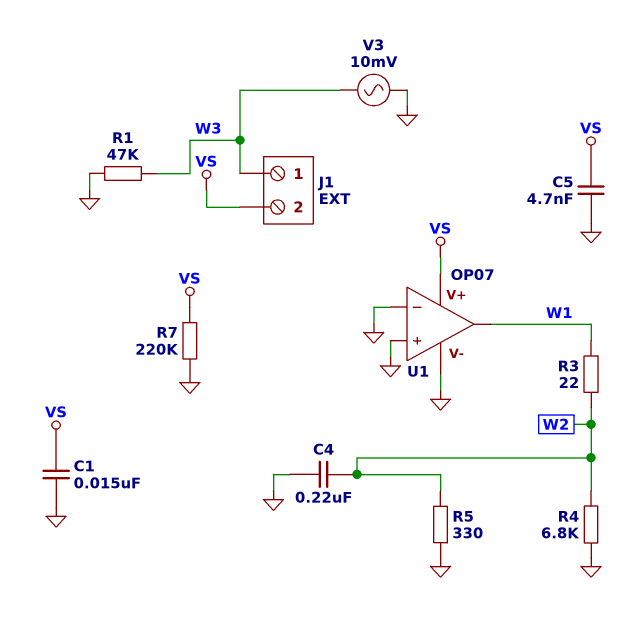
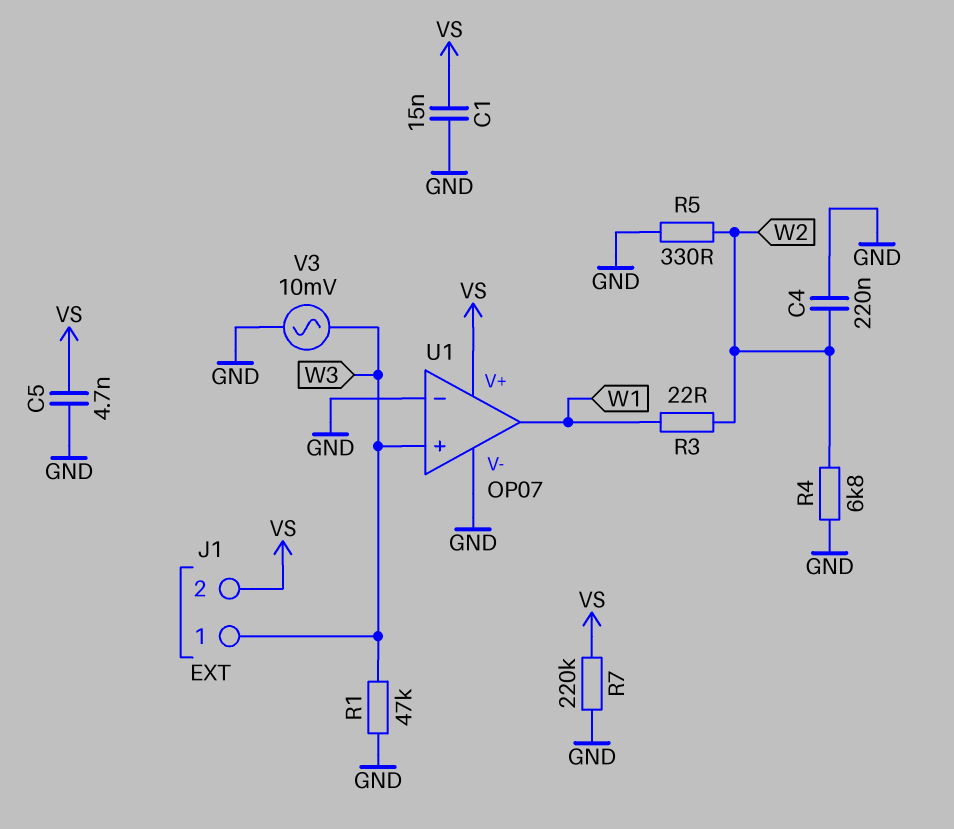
U1 pin in+: GND -> W3

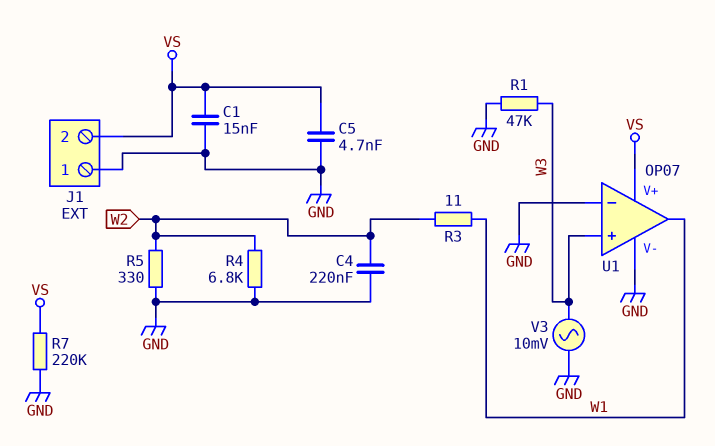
J1 pin 1: W3 -> GND
R3: 22 (W1, W2) -> 11 (W1, W2)

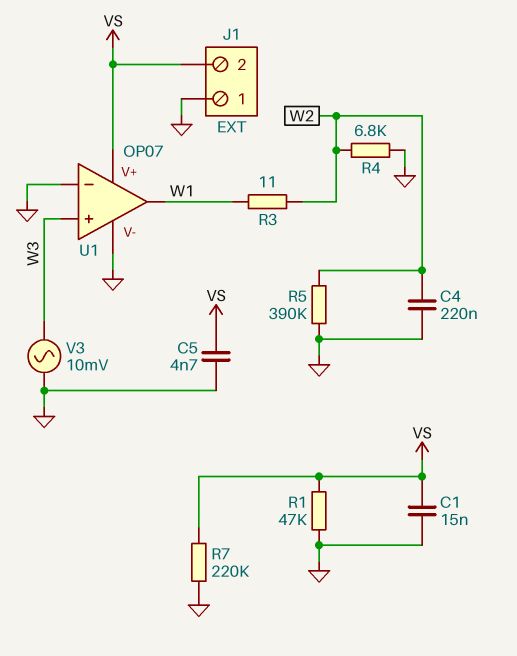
R1: 47k (GND, W3) -> 47k (GND, VS)
R5: 330 (GND, W2) -> 390k (GND, W2)

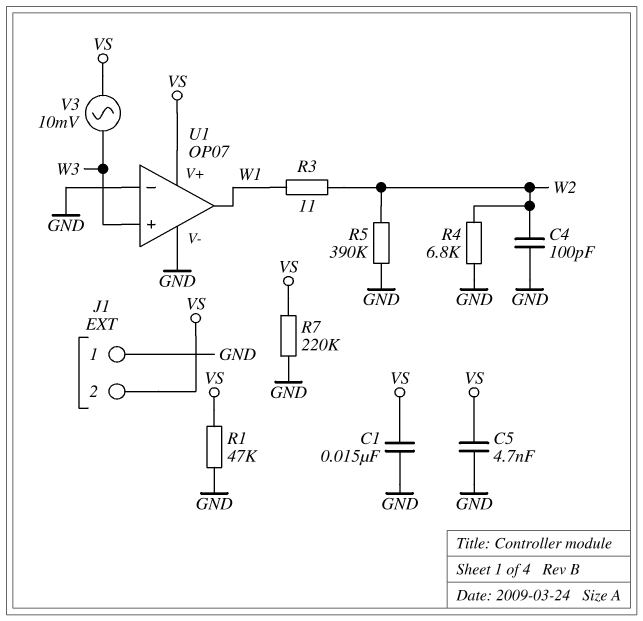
C4: 220nF (GND, W2) -> 100pF (GND, W2)
V3: AC 10mV (GND, W3) -> AC 10mV (VS, W3)

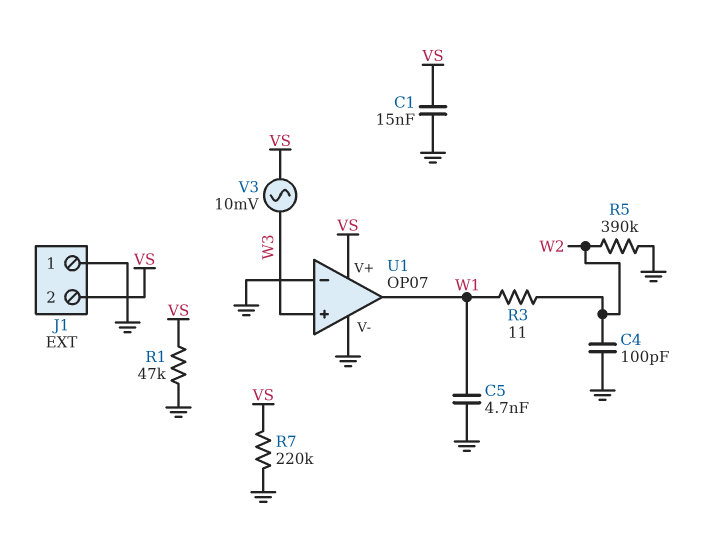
C5: 4.7nF (GND, VS) -> 4.7nF (GND, W1)
R4: 6.8k (GND, W2) -> none

